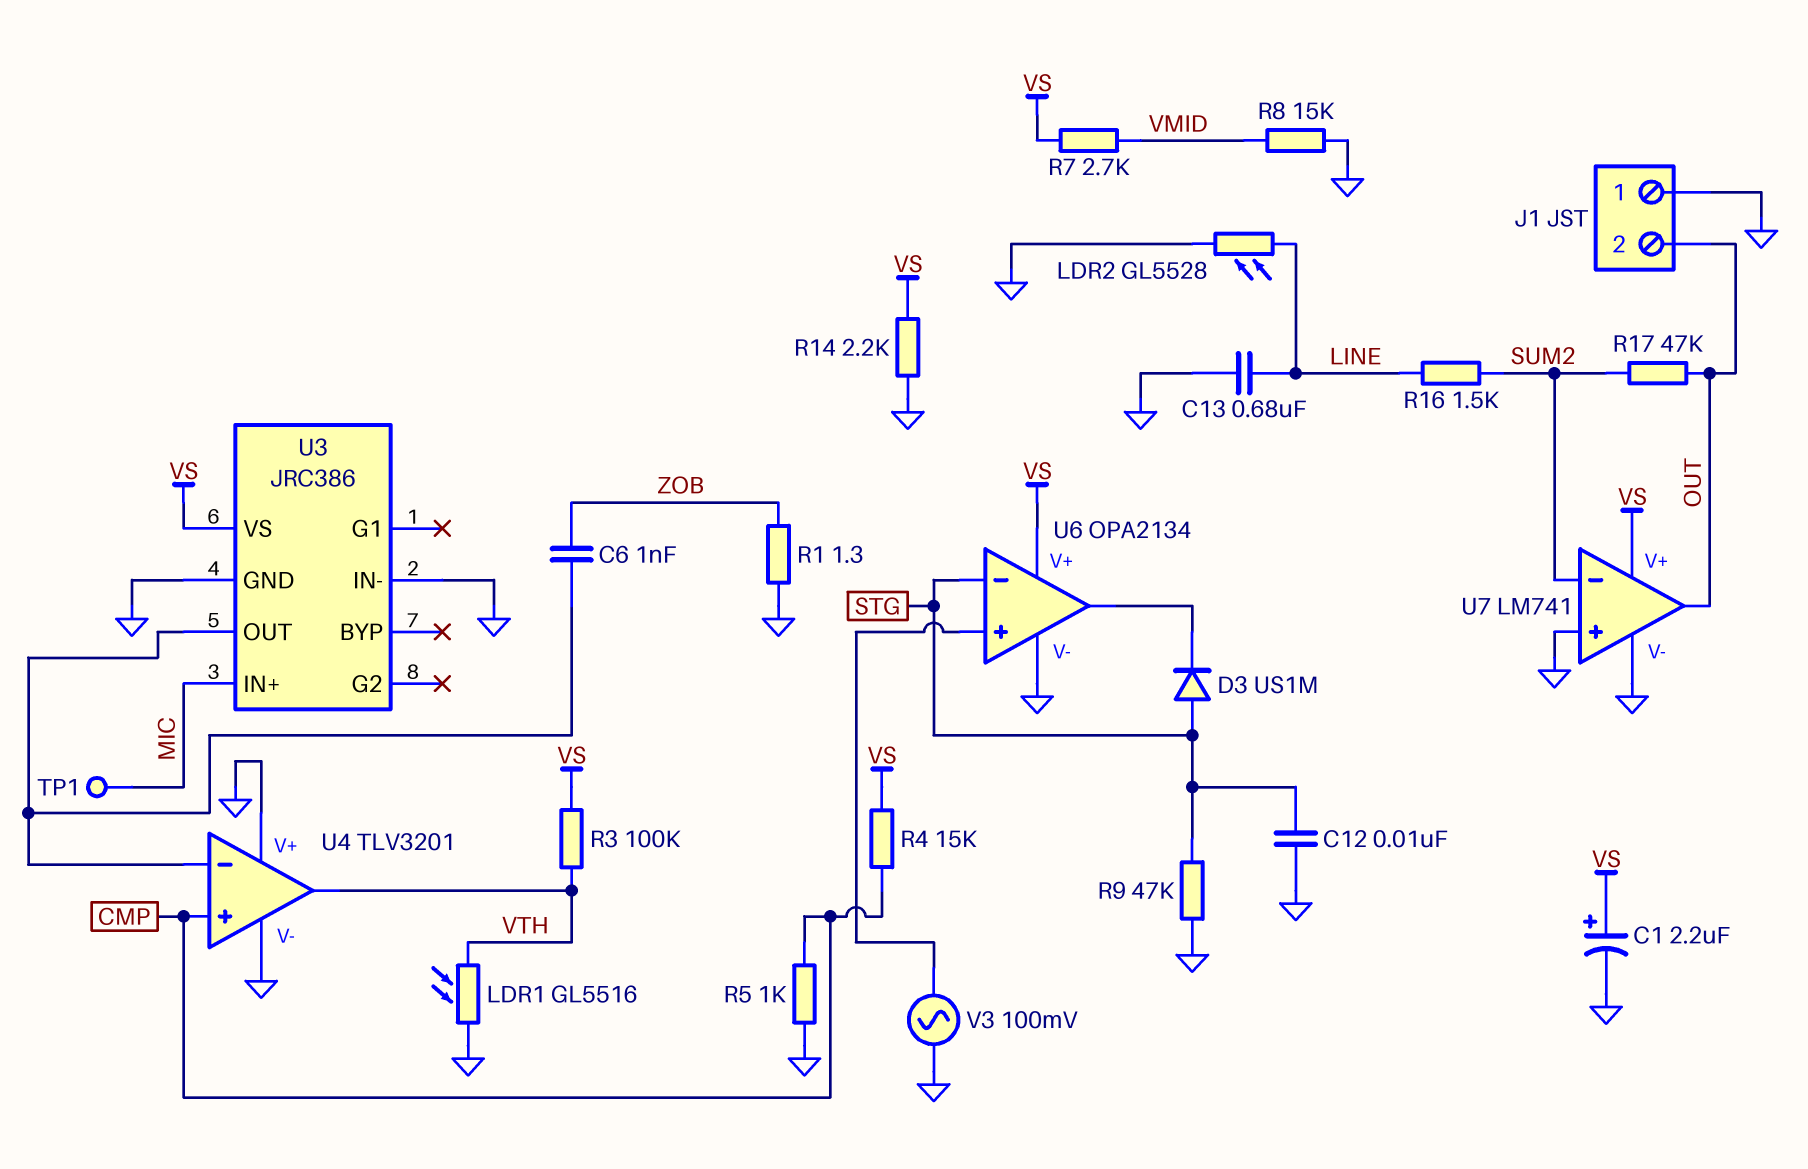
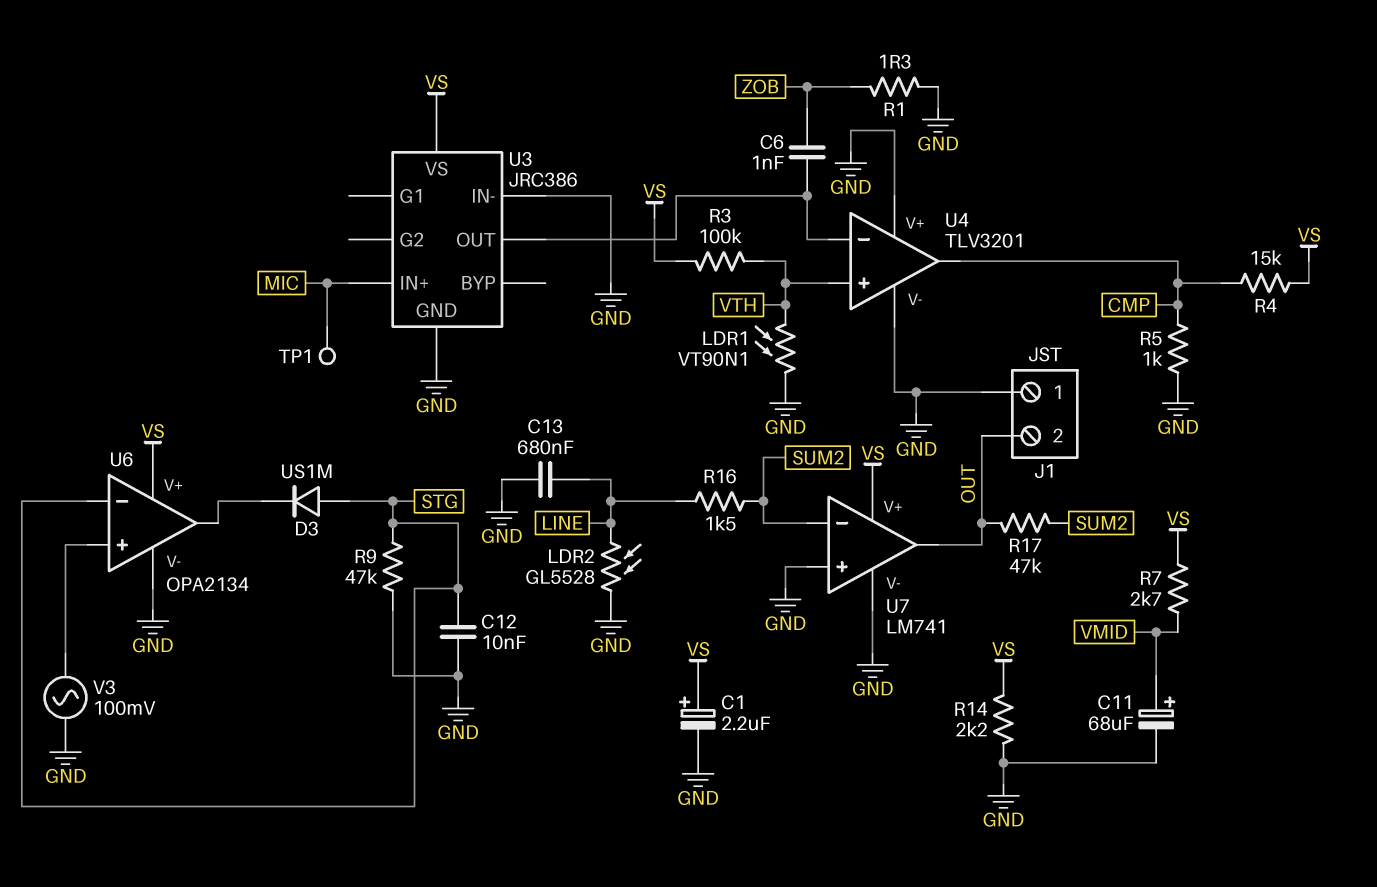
C11: none -> 68uF (plus VMID, minus GND)
LDR1: GL5516 (GND, VTH) -> VT90N1 (GND, VTH)
R8: 15k (GND, VMID) -> none
U4 pin in+: CMP -> VTH
U4 pin out: VTH -> CMP

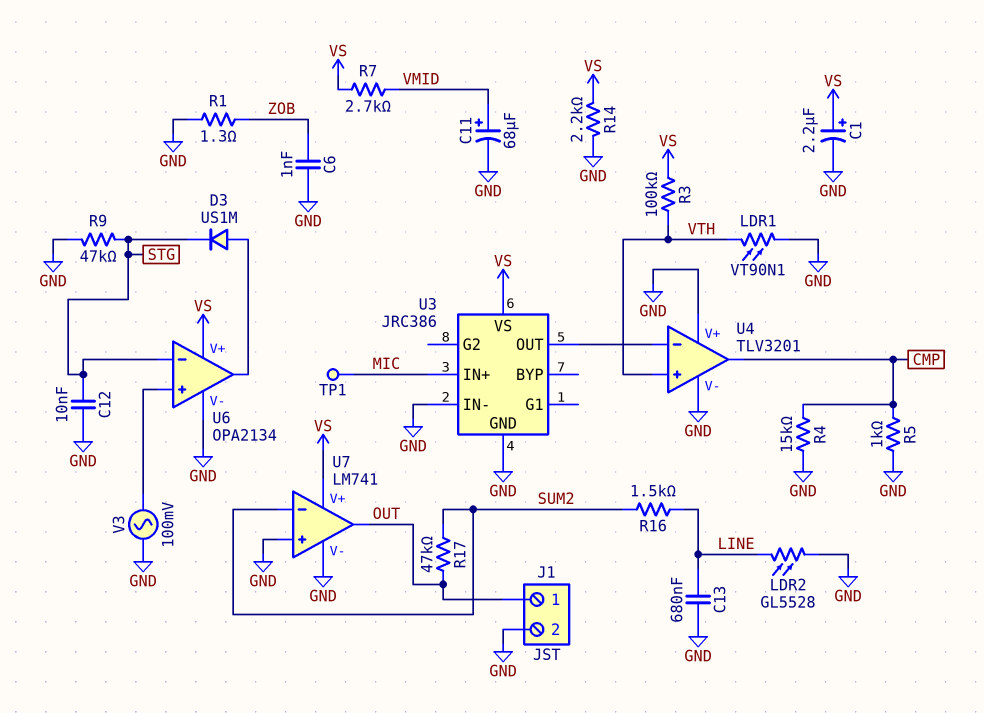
C6: 1nF (U3/OUT, ZOB) -> 1nF (GND, ZOB)
D3: diode US1M (A STG, K U6/out) -> diode US1M (A U6/out, K STG)
J1 pin 1: GND -> OUT
J1 pin 2: OUT -> GND
R4: 15k (CMP, VS) -> 15k (CMP, GND)

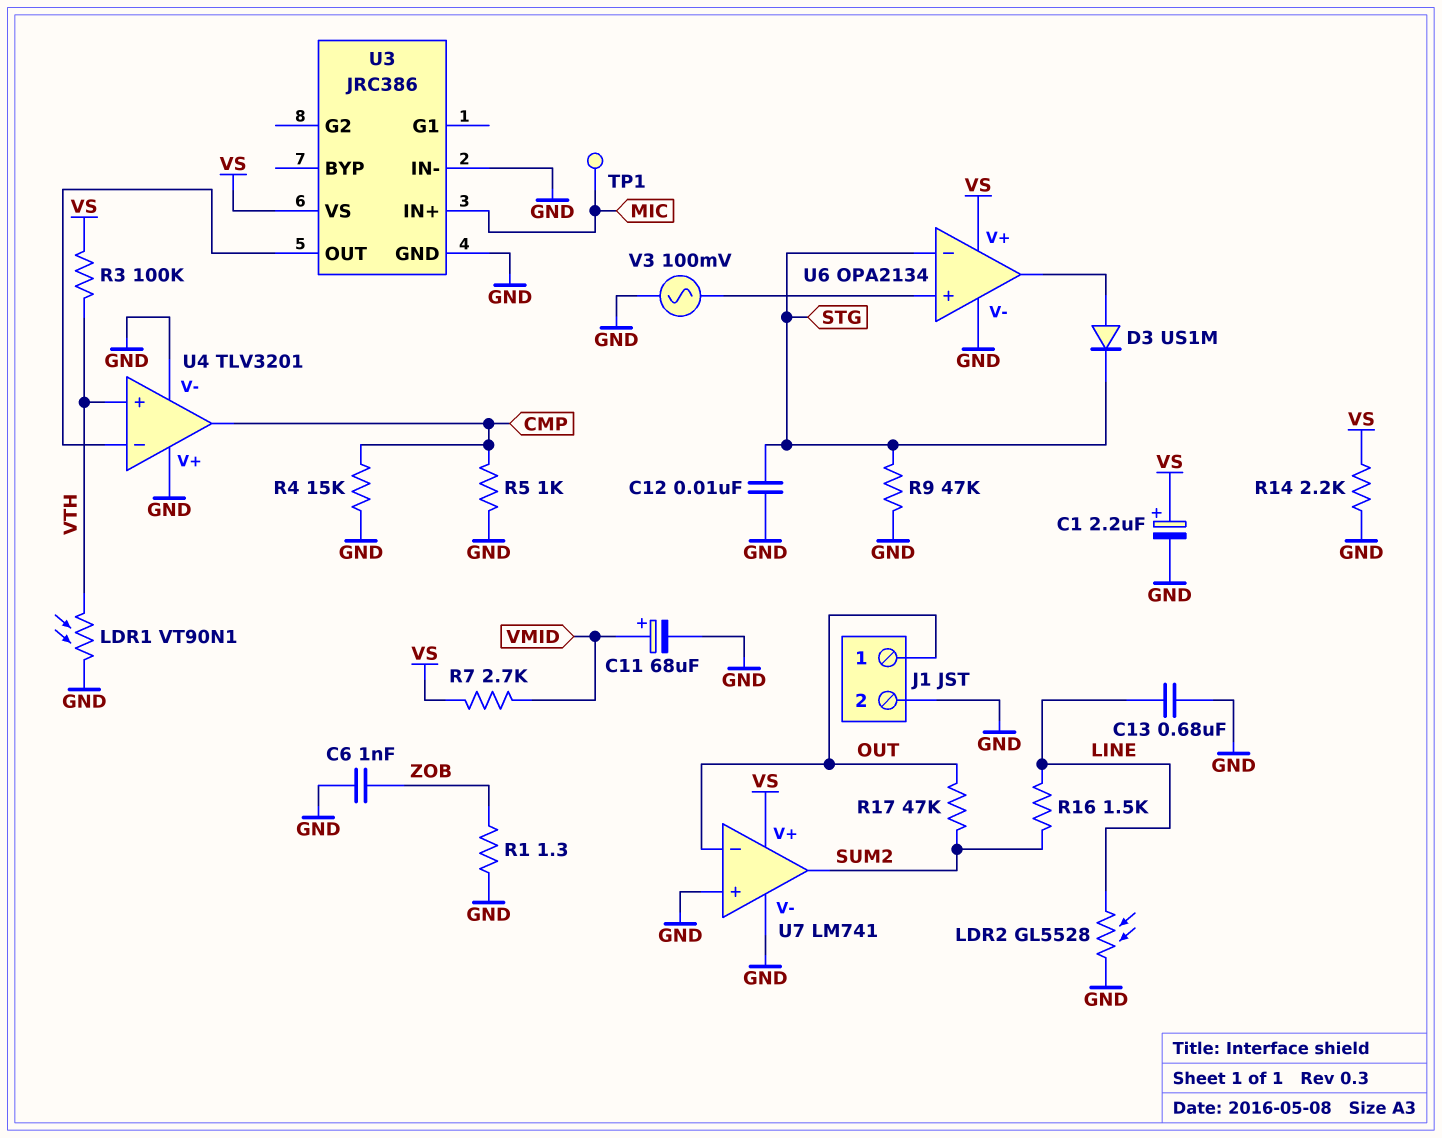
U7 pin in-: SUM2 -> OUT
U7 pin out: OUT -> SUM2

